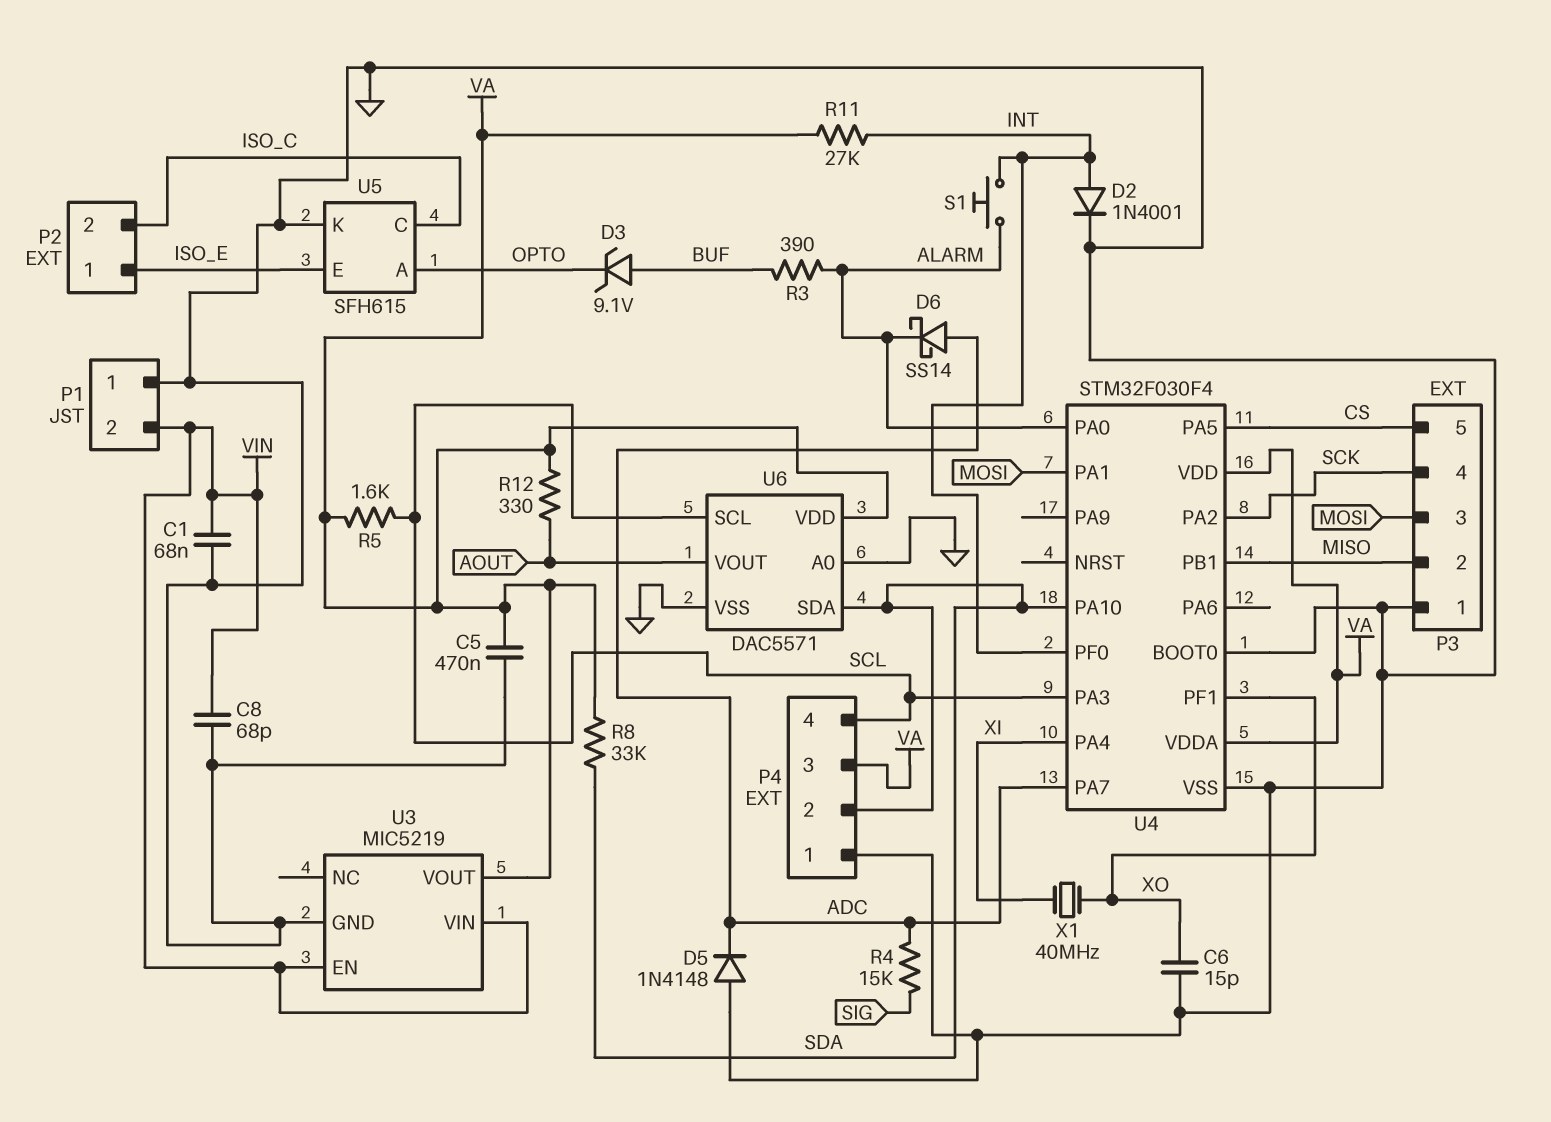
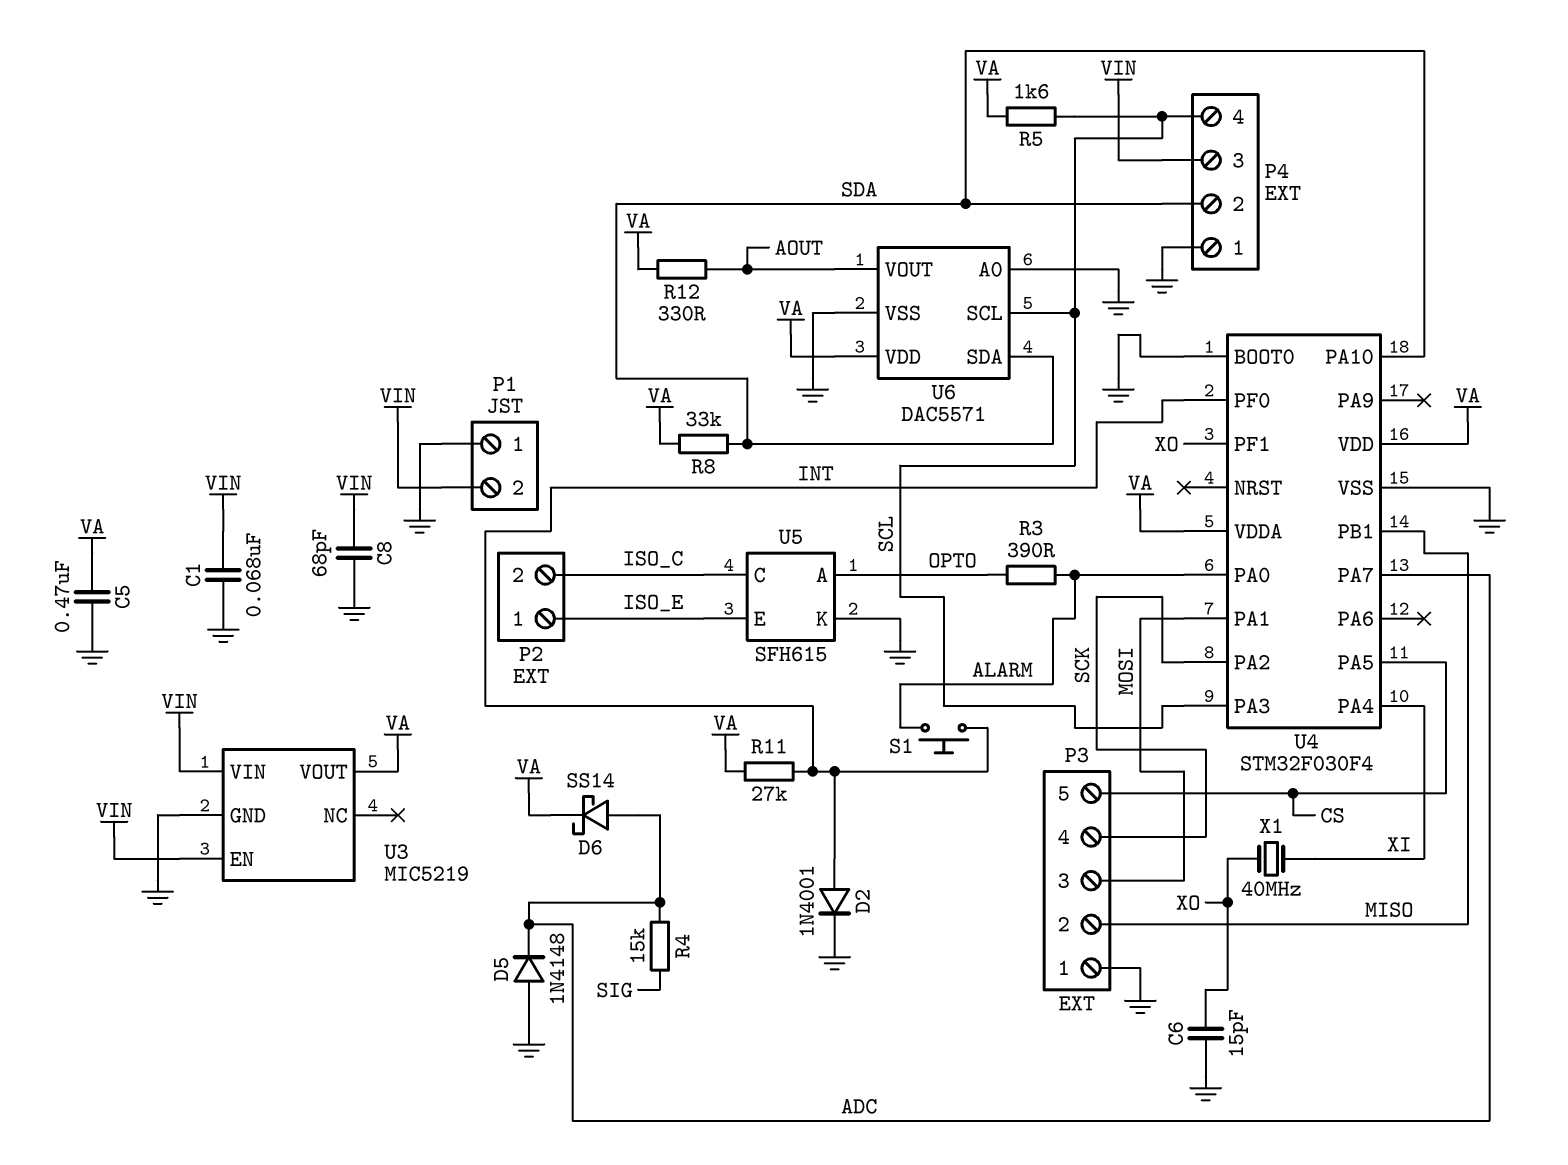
D3: zener 9.1V (A BUF, K OPTO) -> none
D6: schottky SS14 (A ADC, K ALARM) -> schottky SS14 (A ADC, K VA)
P4 pin 3: VA -> VIN
R3: 390 (ALARM, BUF) -> 390 (ALARM, OPTO)

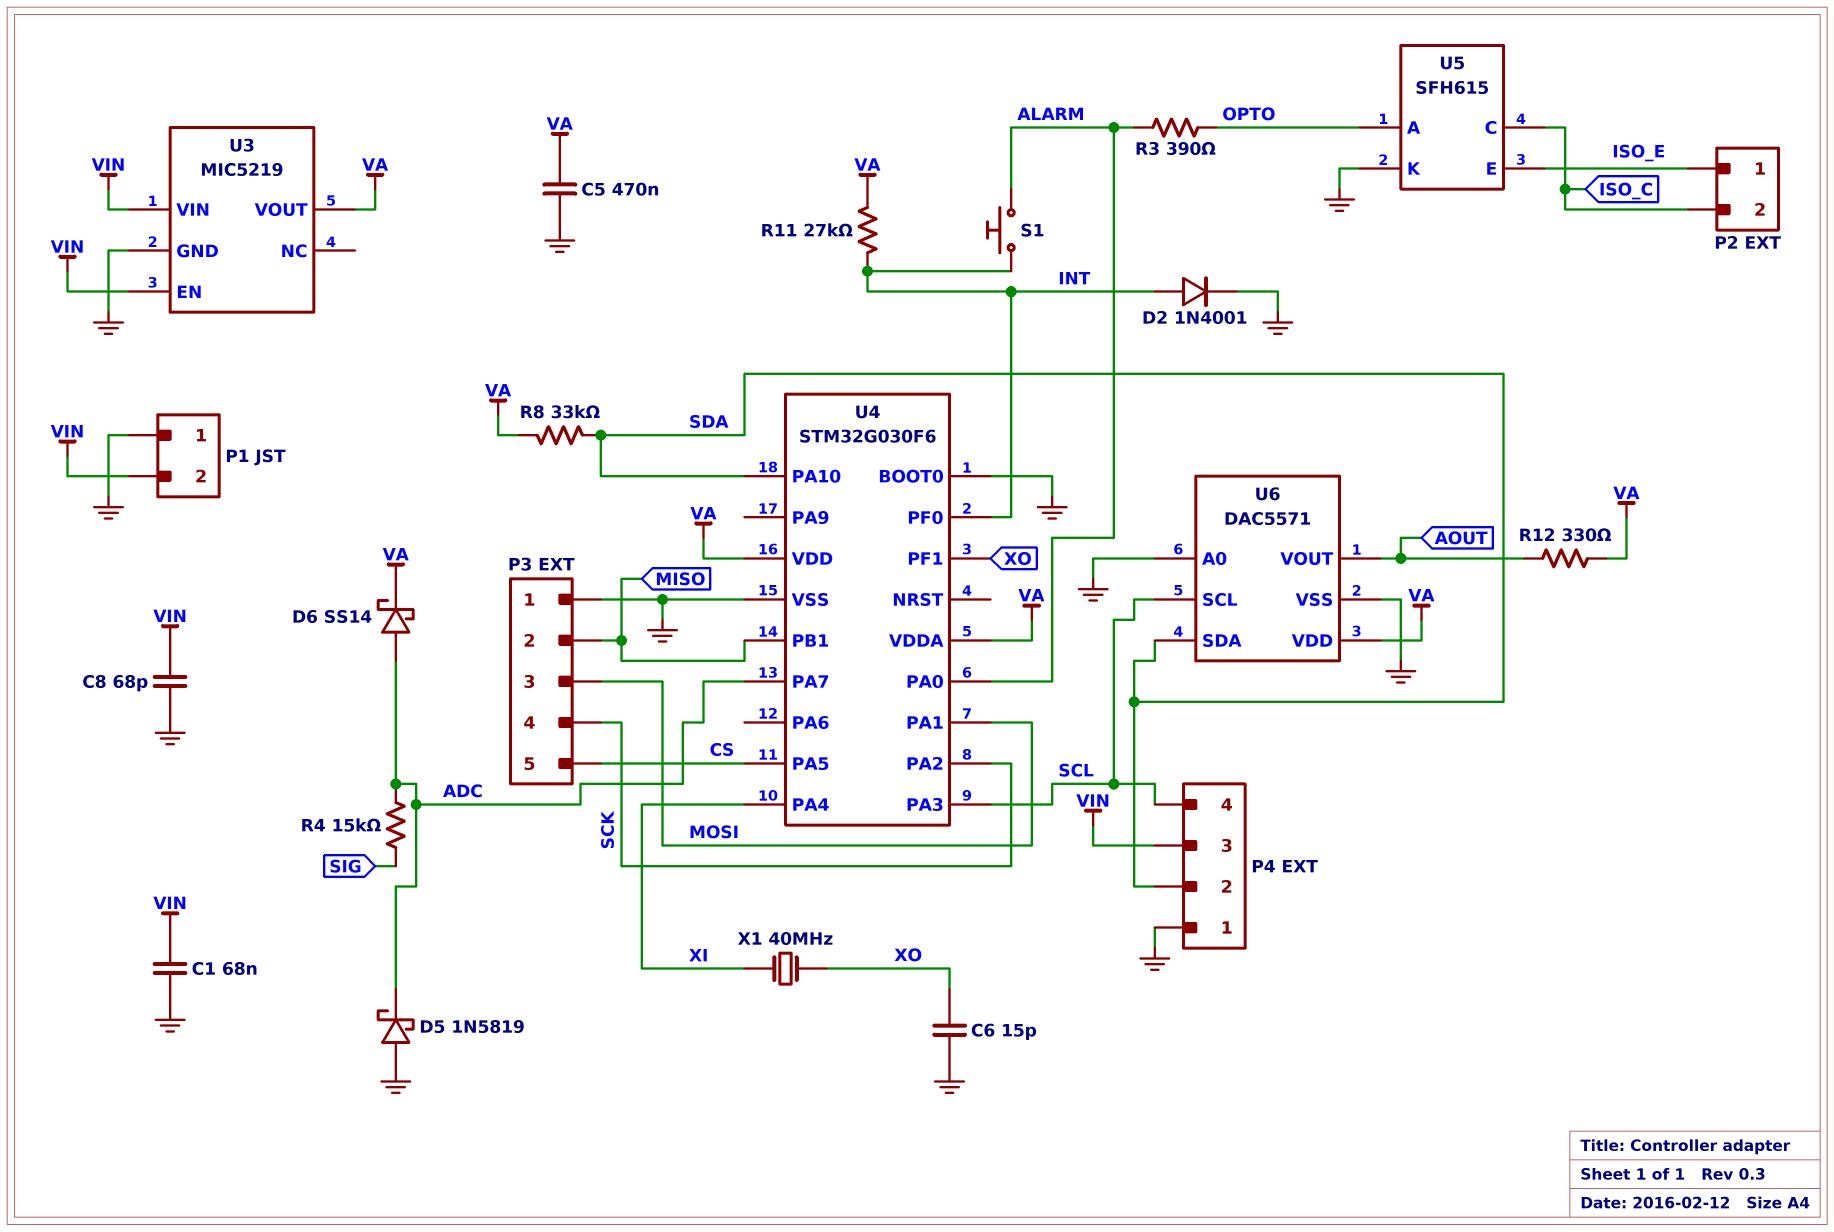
D5: diode 1N4148 (A GND, K ADC) -> schottky 1N5819 (A GND, K ADC)
R5: 1.6k (SCL, VA) -> none
U4: STM32F030F4 -> STM32G030F6

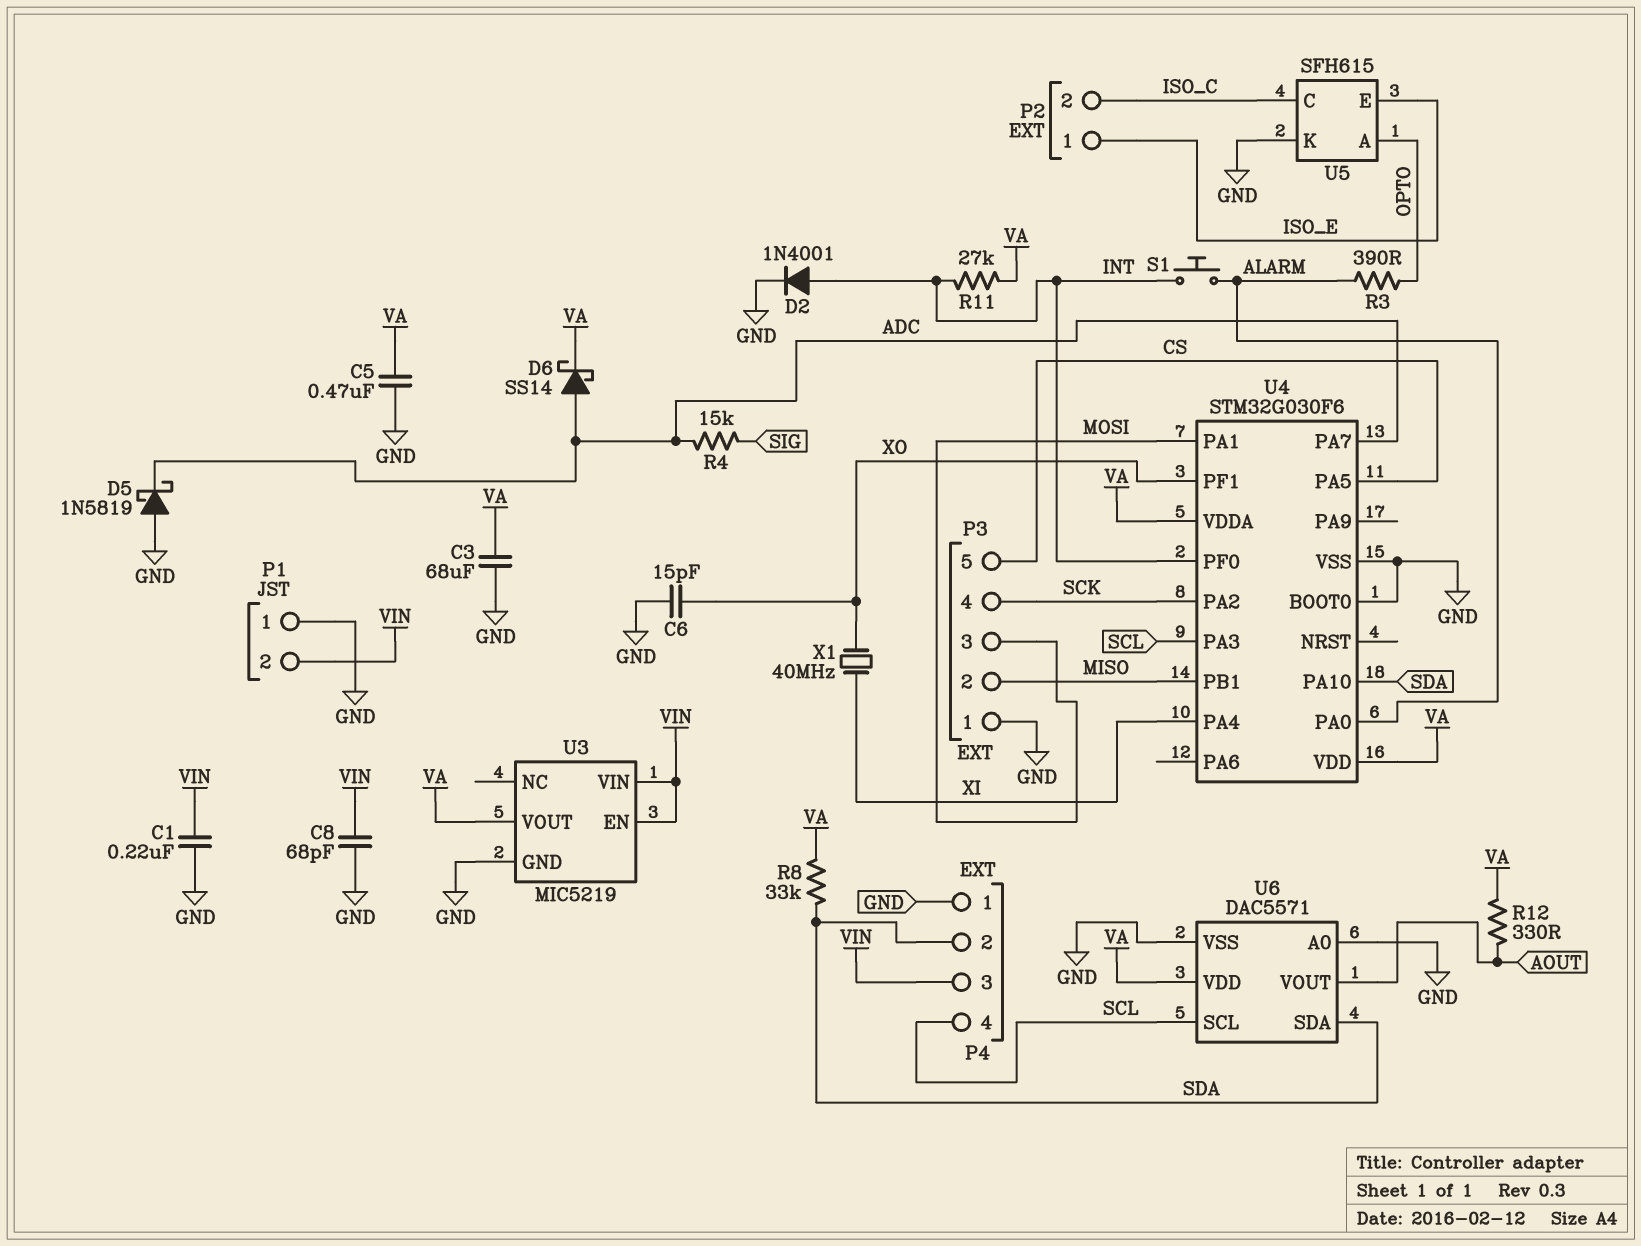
C1: 68nF (GND, VIN) -> 220nF (GND, VIN)
C3: none -> 68uF (GND, VA)

